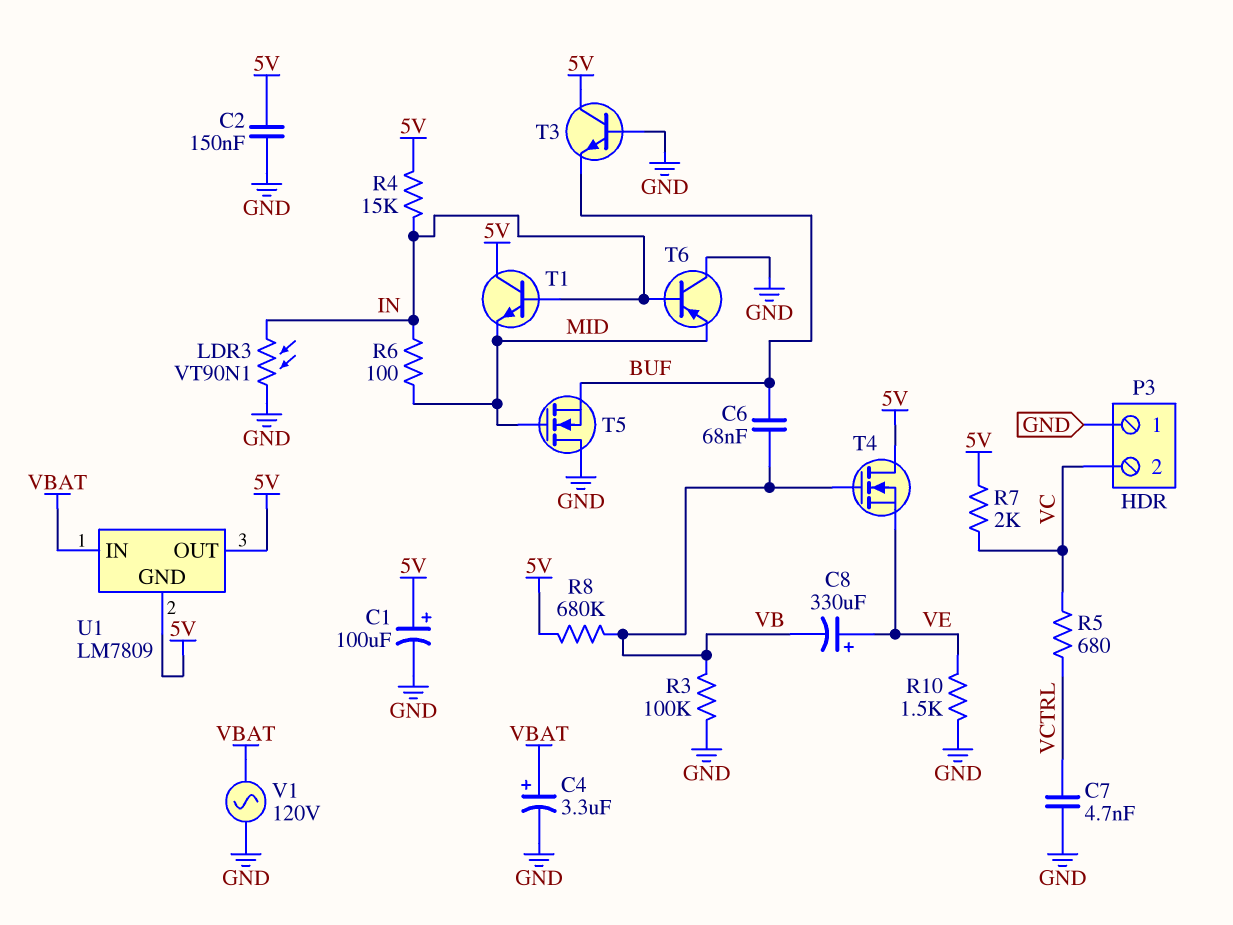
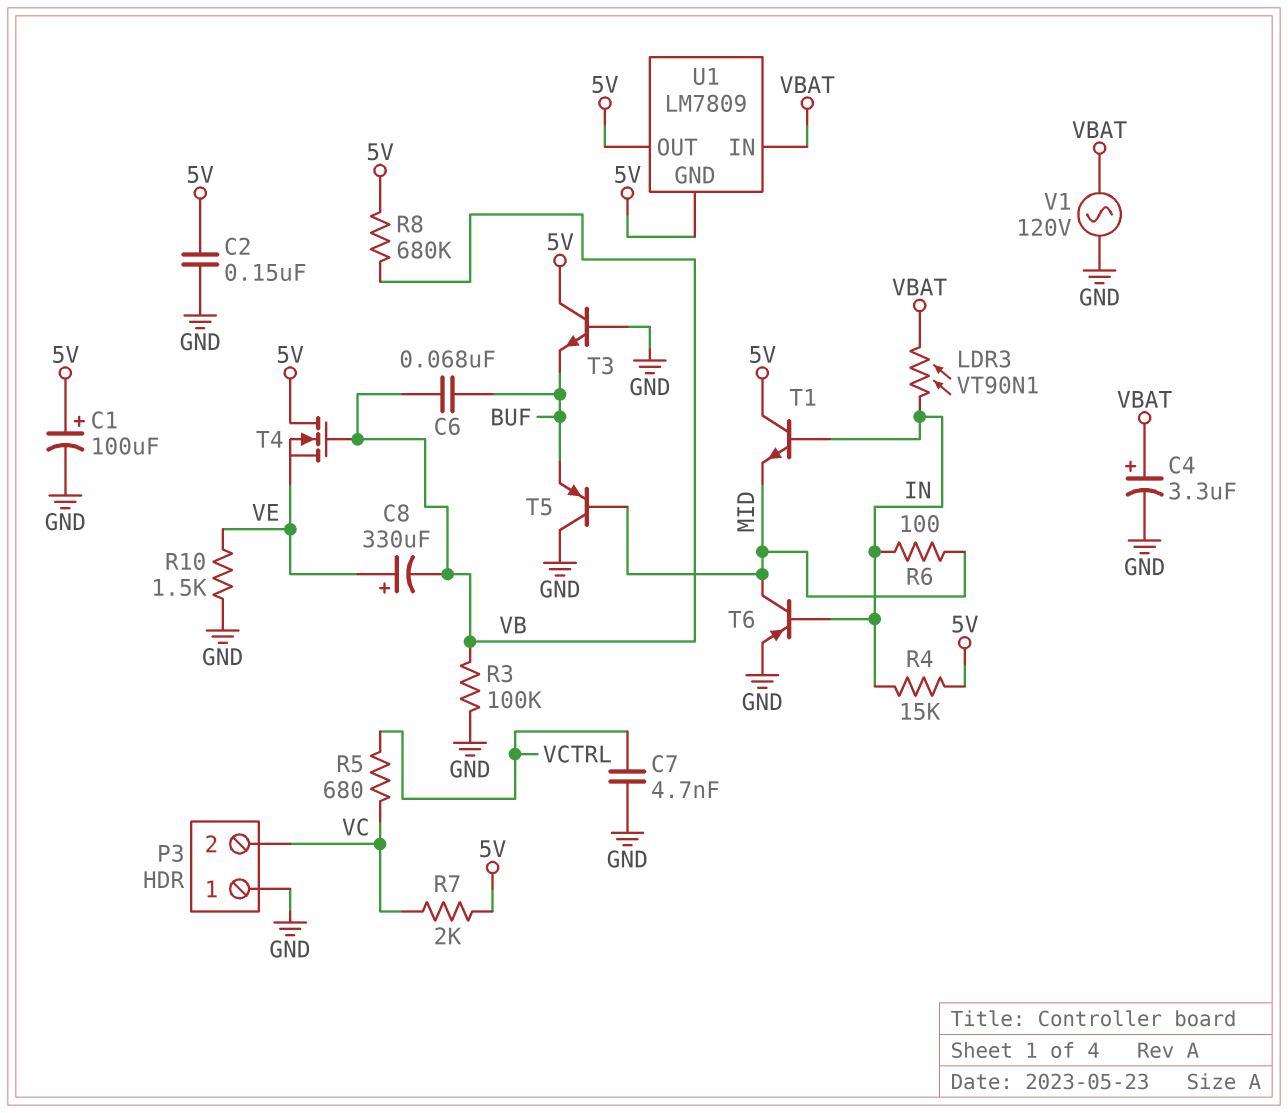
LDR3: VT90N1 (GND, IN) -> VT90N1 (IN, VBAT)
T5: NMOS (G MID, D GND, S BUF) -> PNP (B MID, C GND, E BUF)
T6: PNP (B IN, C GND, E MID) -> PNP (B IN, C MID, E GND)

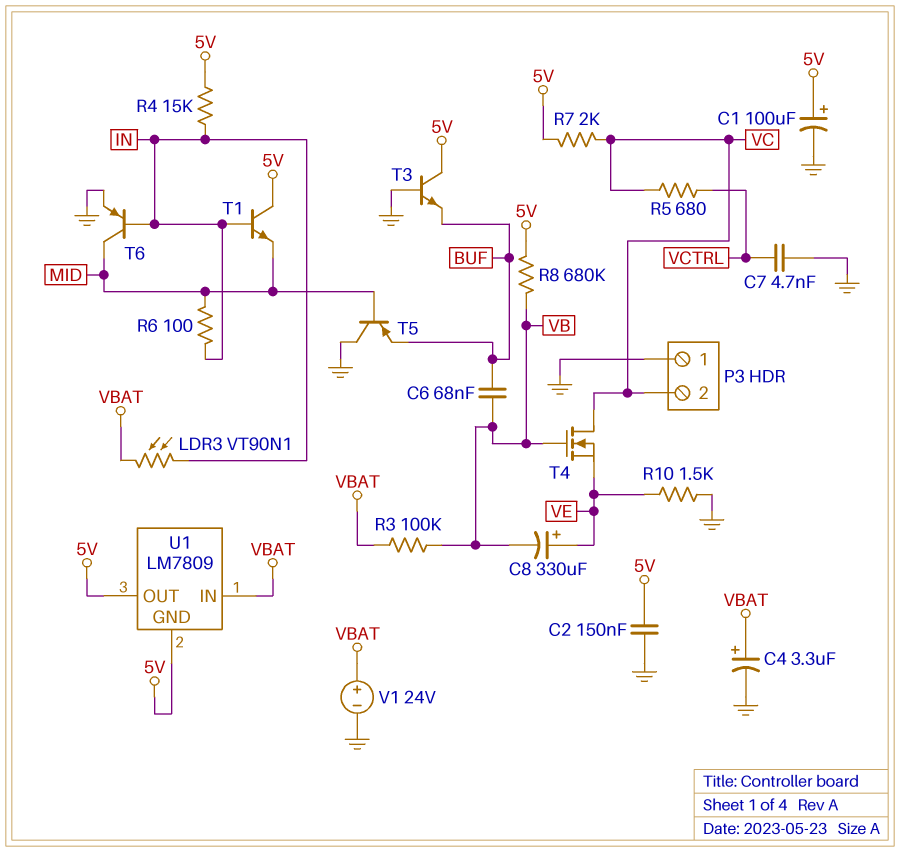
R3: 100k (GND, VB) -> 100k (VB, VBAT)
T4: NMOS (G VB, D 5V, S VE) -> NMOS (G VB, D VC, S VE)
V1: AC 120V (GND, VBAT) -> 24V (plus VBAT, minus GND)

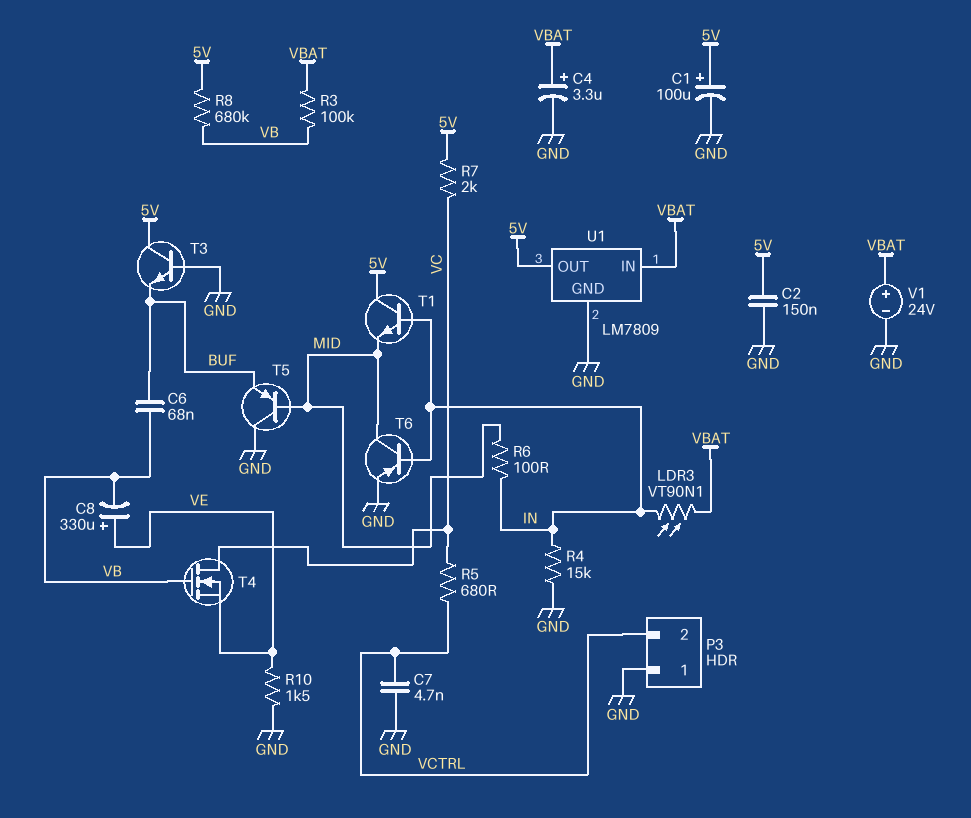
P3 pin 2: VC -> VCTRL
R4: 15k (5V, IN) -> 15k (GND, IN)
U1 pin GND: 5V -> GND

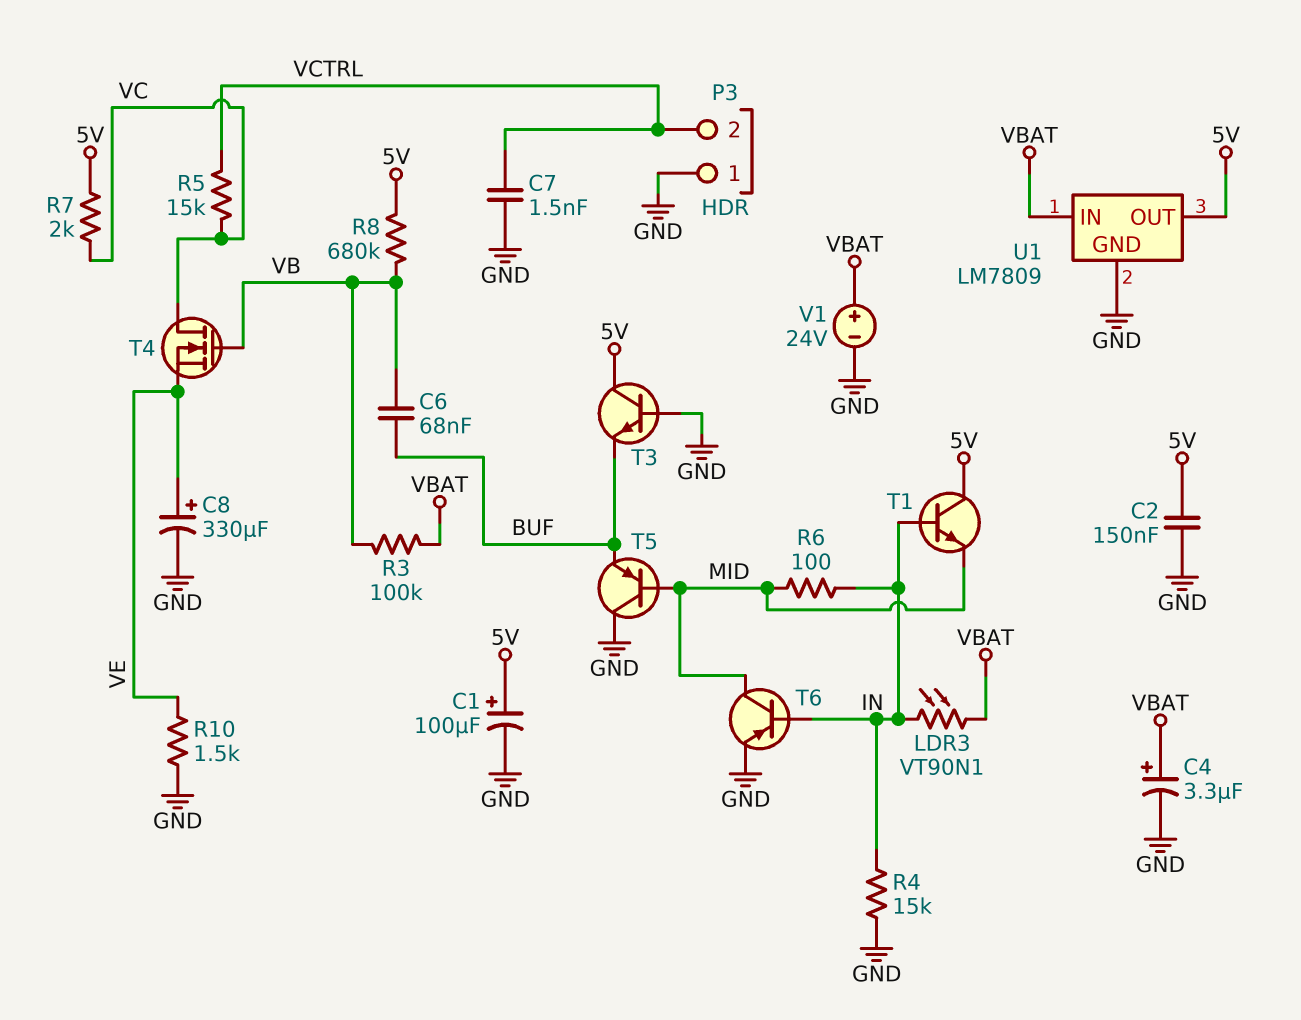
C7: 4.7nF (GND, VCTRL) -> 1.5nF (GND, VCTRL)
C8: 330uF (plus VE, minus VB) -> 330uF (plus VE, minus GND)
R5: 680 (VC, VCTRL) -> 15k (VC, VCTRL)

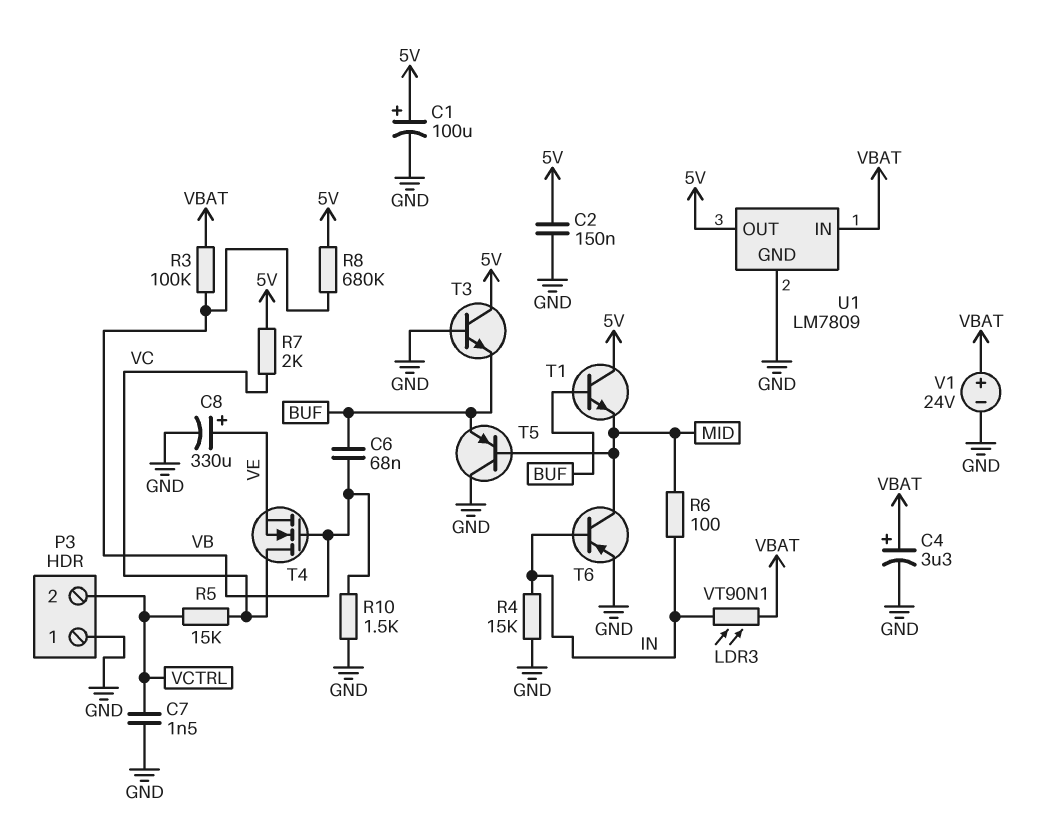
R10: 1.5k (GND, VE) -> 1.5k (GND, VB)
T1: NPN (B IN, C 5V, E MID) -> NPN (B BUF, C 5V, E MID)

